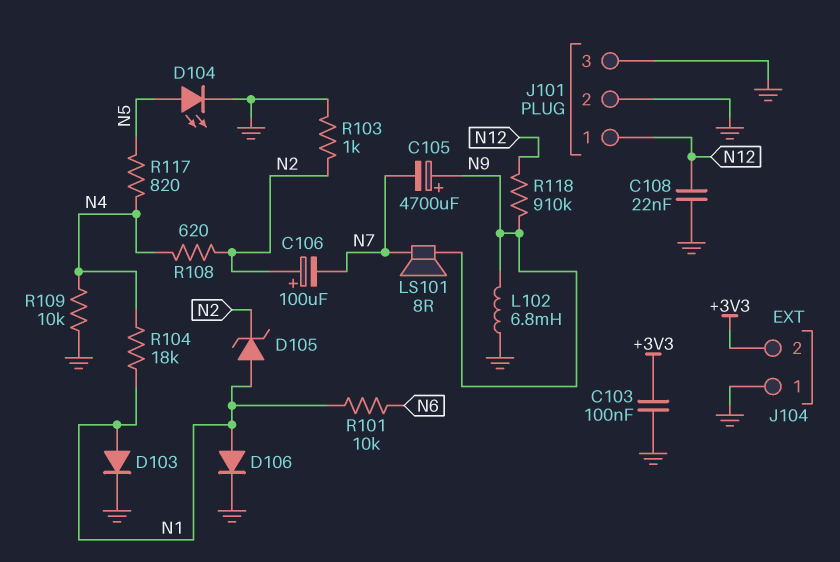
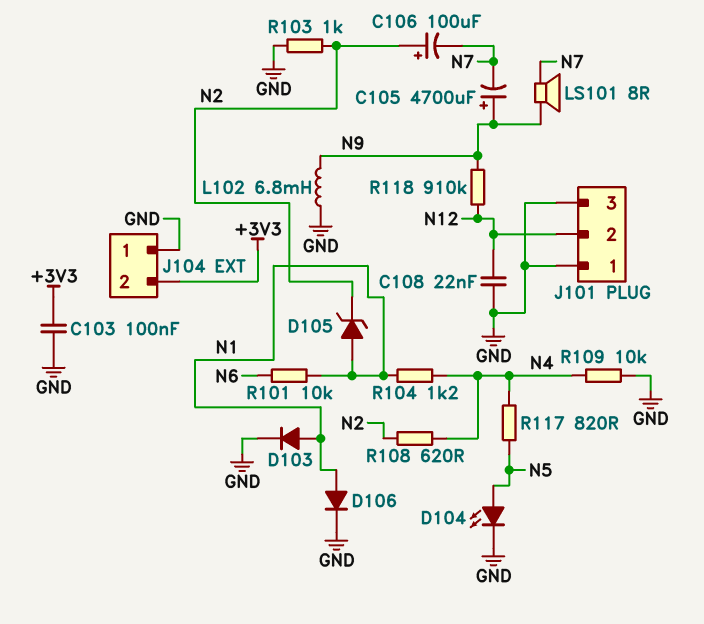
J101 pin 1: N12 -> GND
J101 pin 2: GND -> N12
R104: 18k (N1, N4) -> 1.2k (N1, N4)

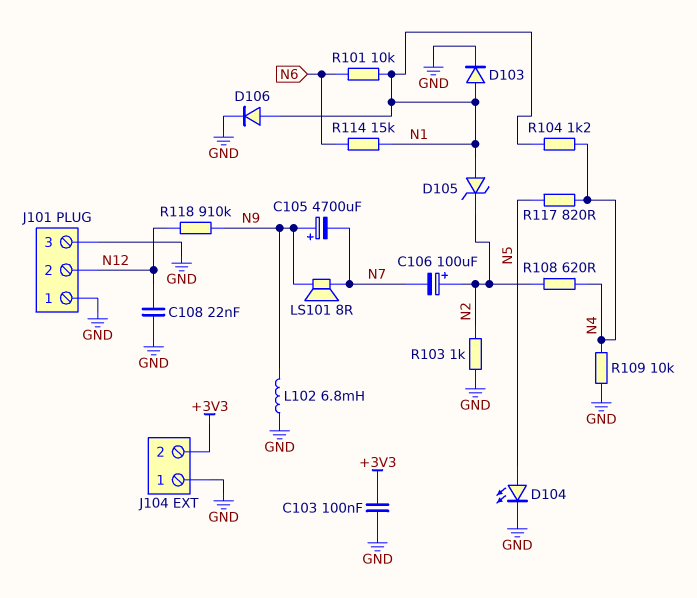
R114: none -> 15k (N1, N6)

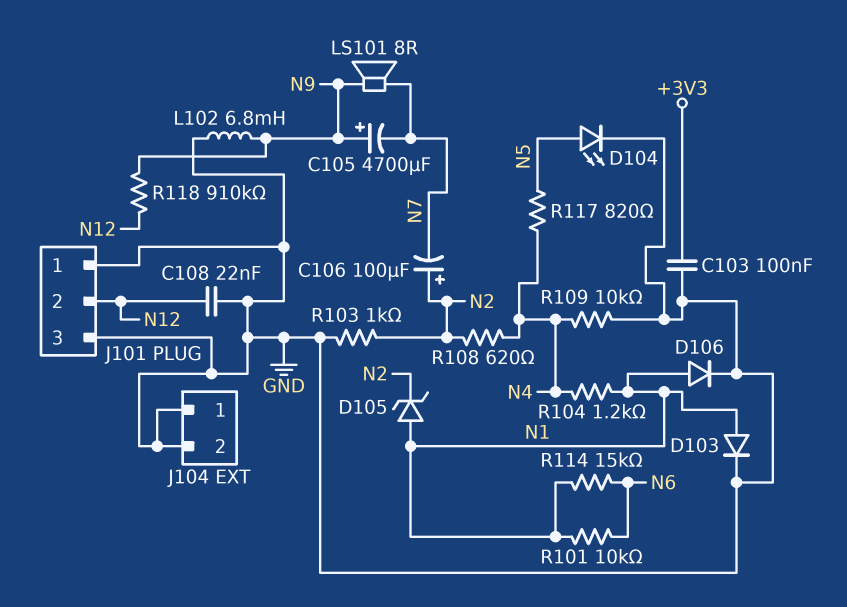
J104 pin 2: +3V3 -> GND

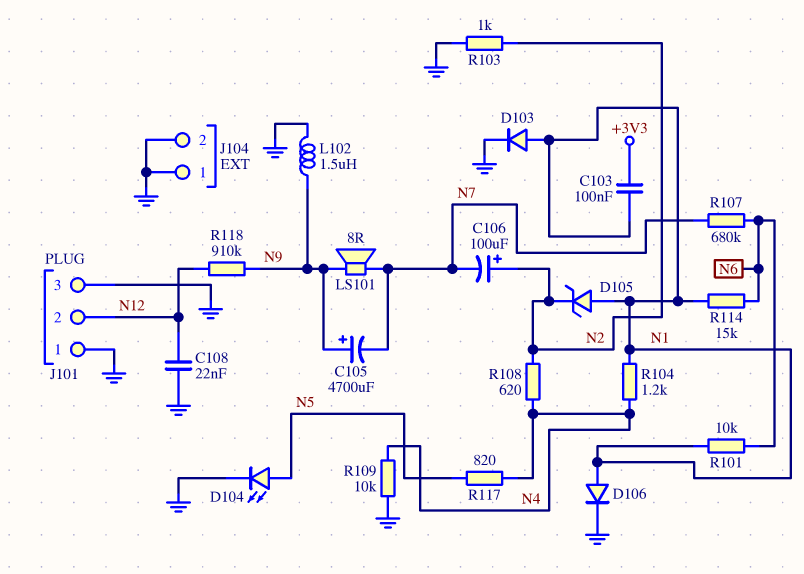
C103: 100nF (+3V3, GND) -> 100nF (+3V3, N1)
L102: 6.8mH (GND, N9) -> 1.5uH (GND, N9)
R107: none -> 680k (N6, N7)

